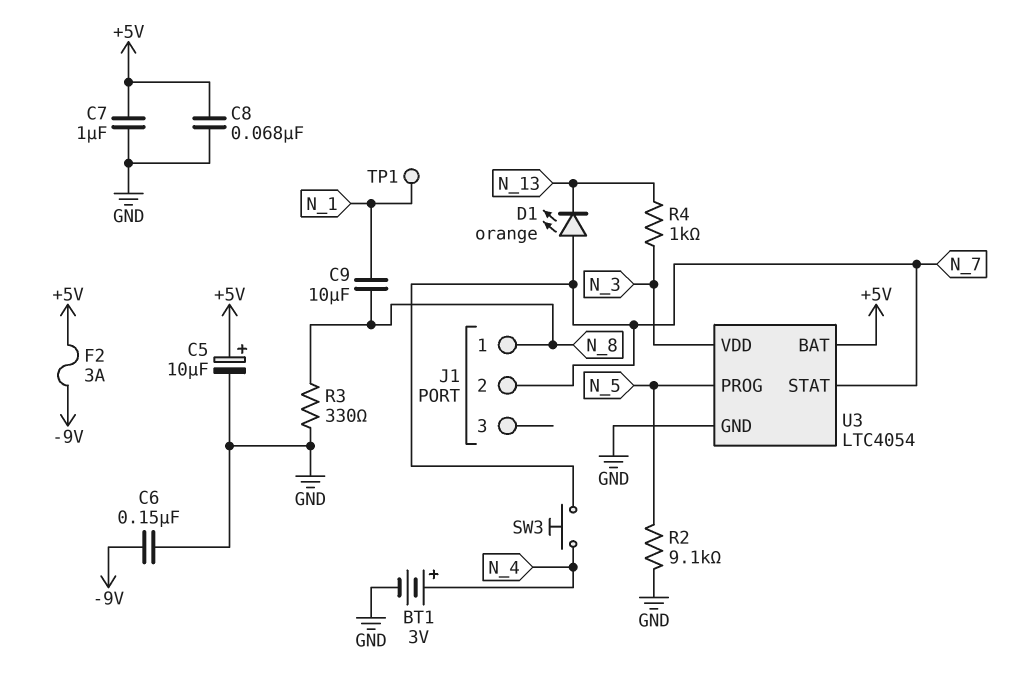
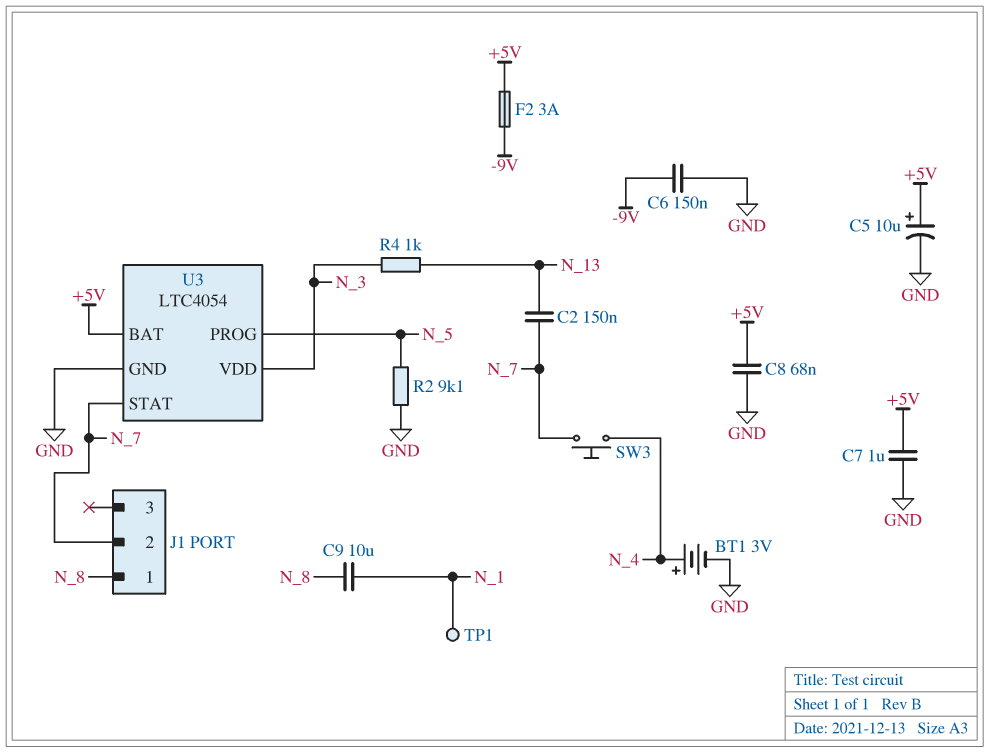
C2: none -> 150nF (N_7, N_13)
D1: LED orange (A N_7, K N_13) -> none
R3: 330 (GND, N_8) -> none

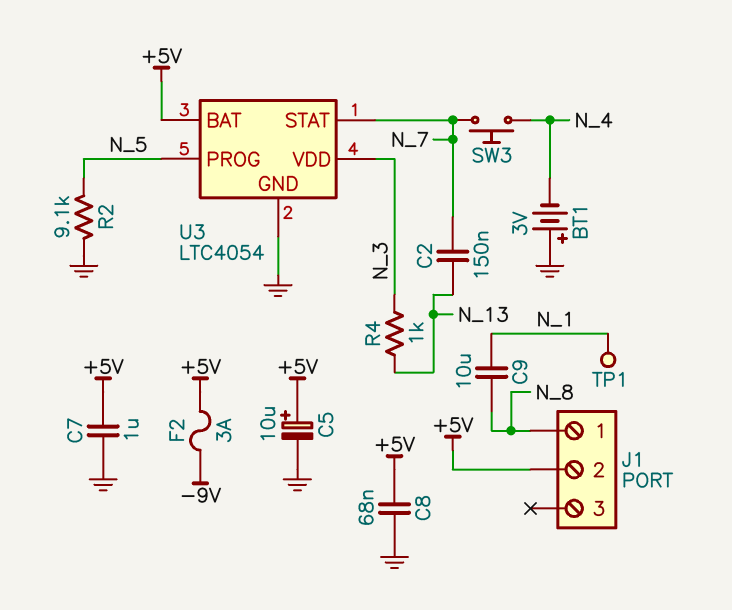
BT1: 3V (plus N_4, minus GND) -> 3V (plus GND, minus N_4)
C6: 150nF (-9V, GND) -> none
J1 pin 2: N_7 -> +5V

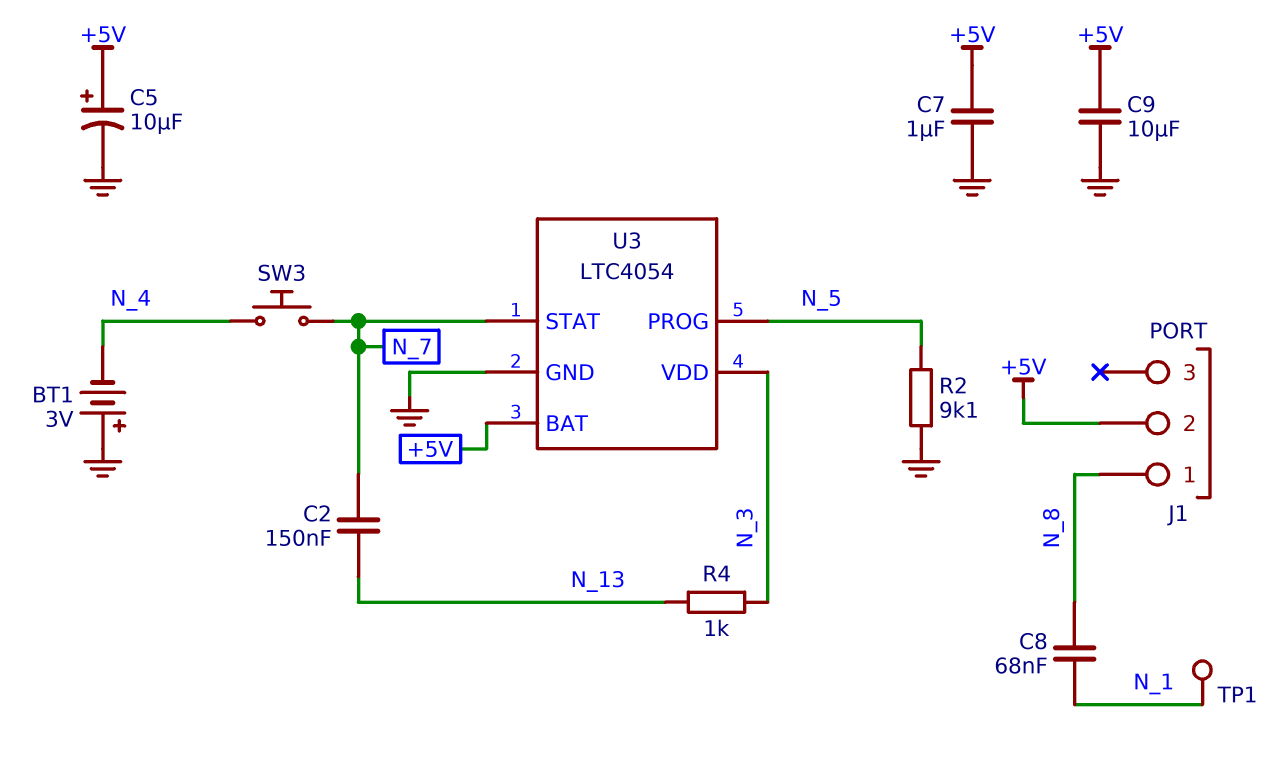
C8: 68nF (+5V, GND) -> 68nF (N_1, N_8)
C9: 10uF (N_1, N_8) -> 10uF (+5V, GND)
F2: 3A (+5V, -9V) -> none

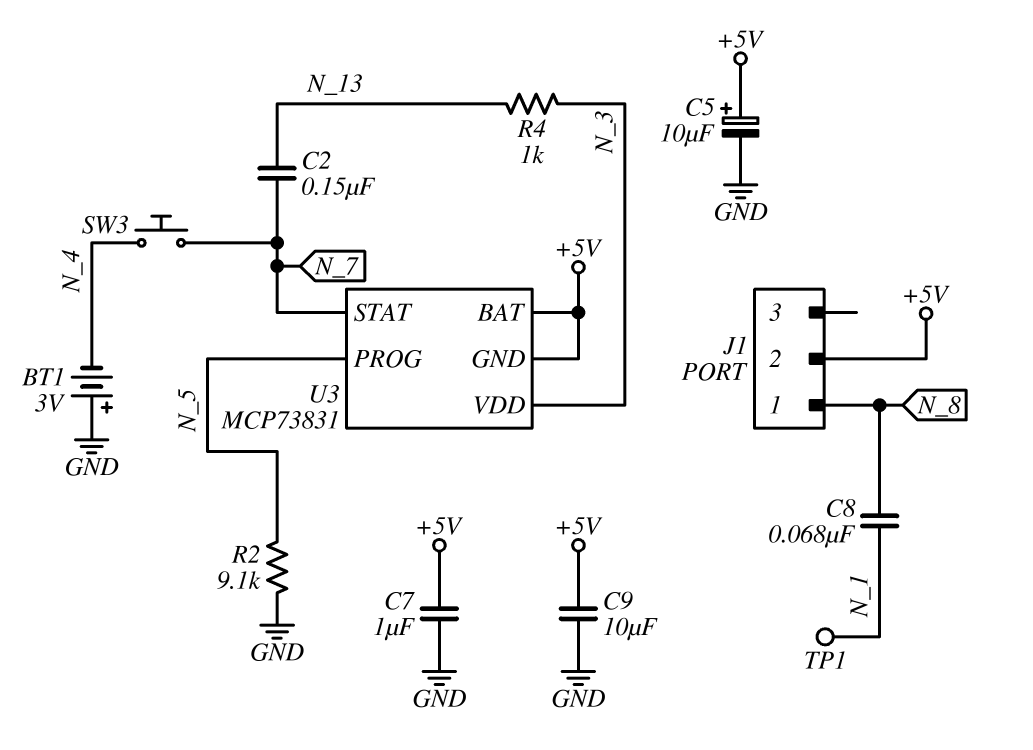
U3: LTC4054 -> MCP73831
U3 pin GND: GND -> +5V

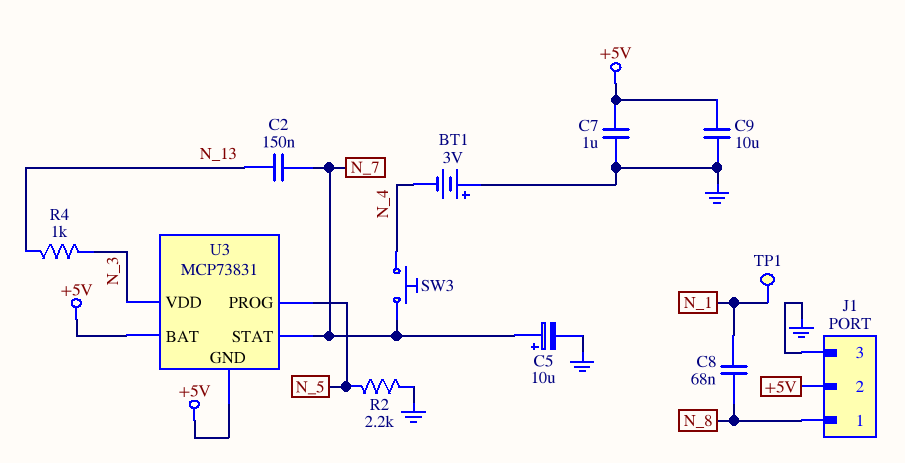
C5: 10uF (plus +5V, minus GND) -> 10uF (plus N_7, minus GND)
J1 pin 3: none -> GND
R2: 9.1k (GND, N_5) -> 2.2k (GND, N_5)

